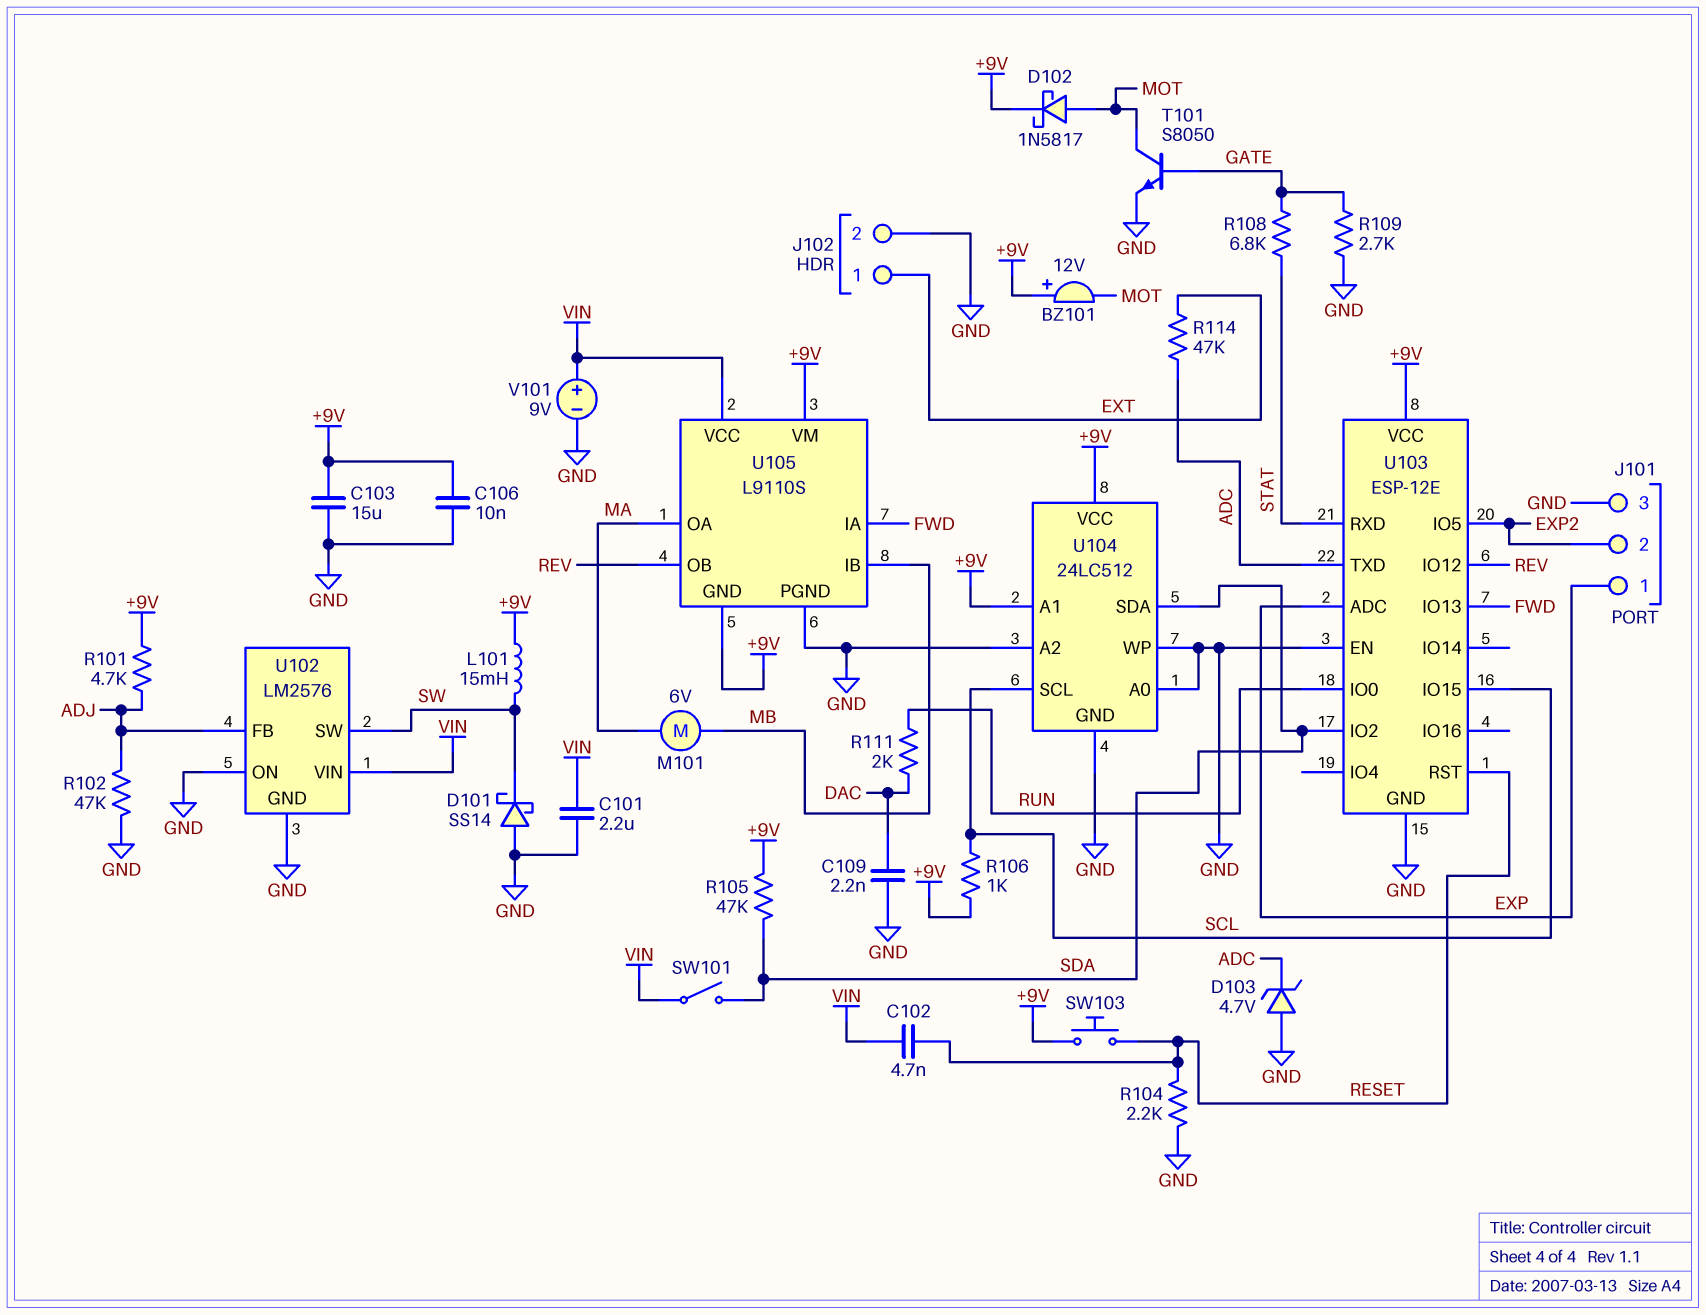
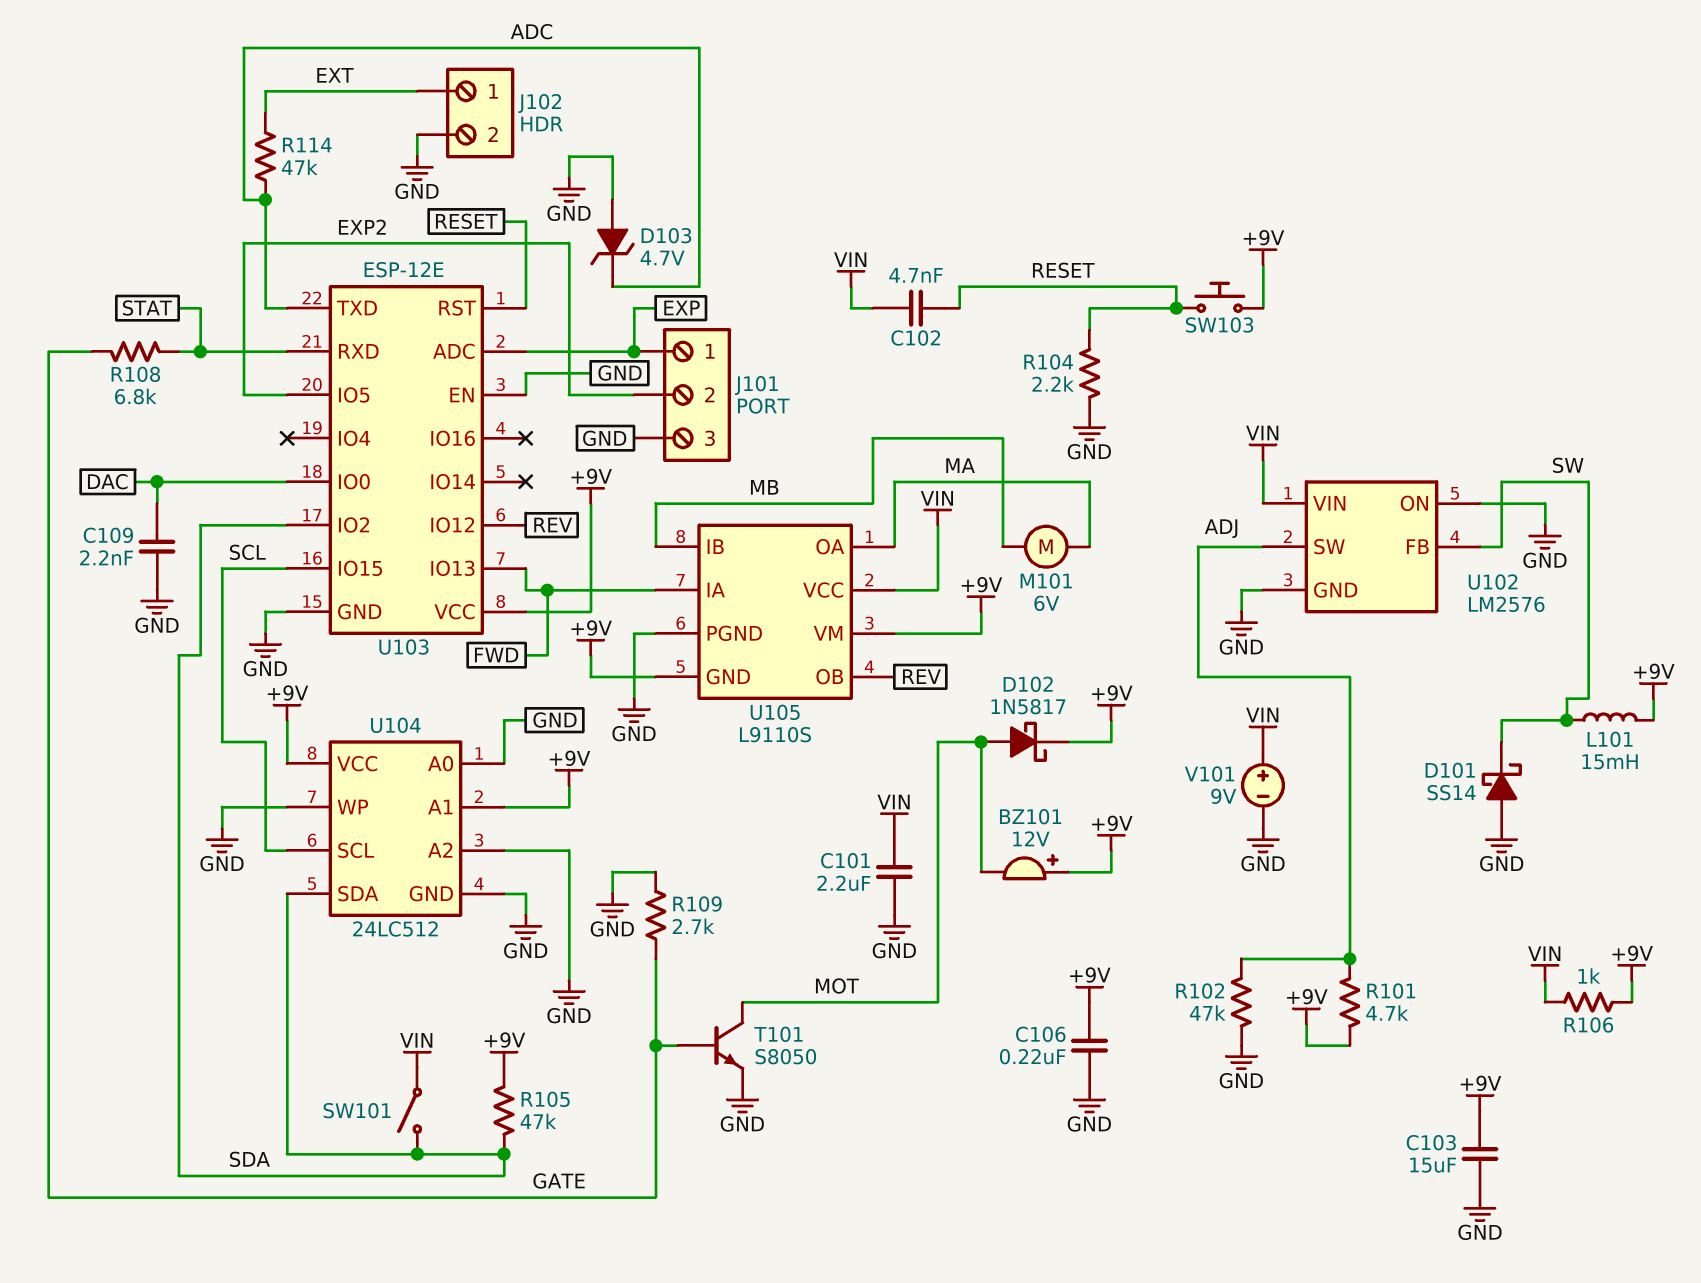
C106: 10nF (+9V, GND) -> 220nF (+9V, GND)
R106: 1k (+9V, SCL) -> 1k (+9V, VIN)
R111: 2k (DAC, RUN) -> none
U102 pin FB: ADJ -> SW
U102 pin SW: SW -> ADJ
U103 pin IO0: RUN -> DAC

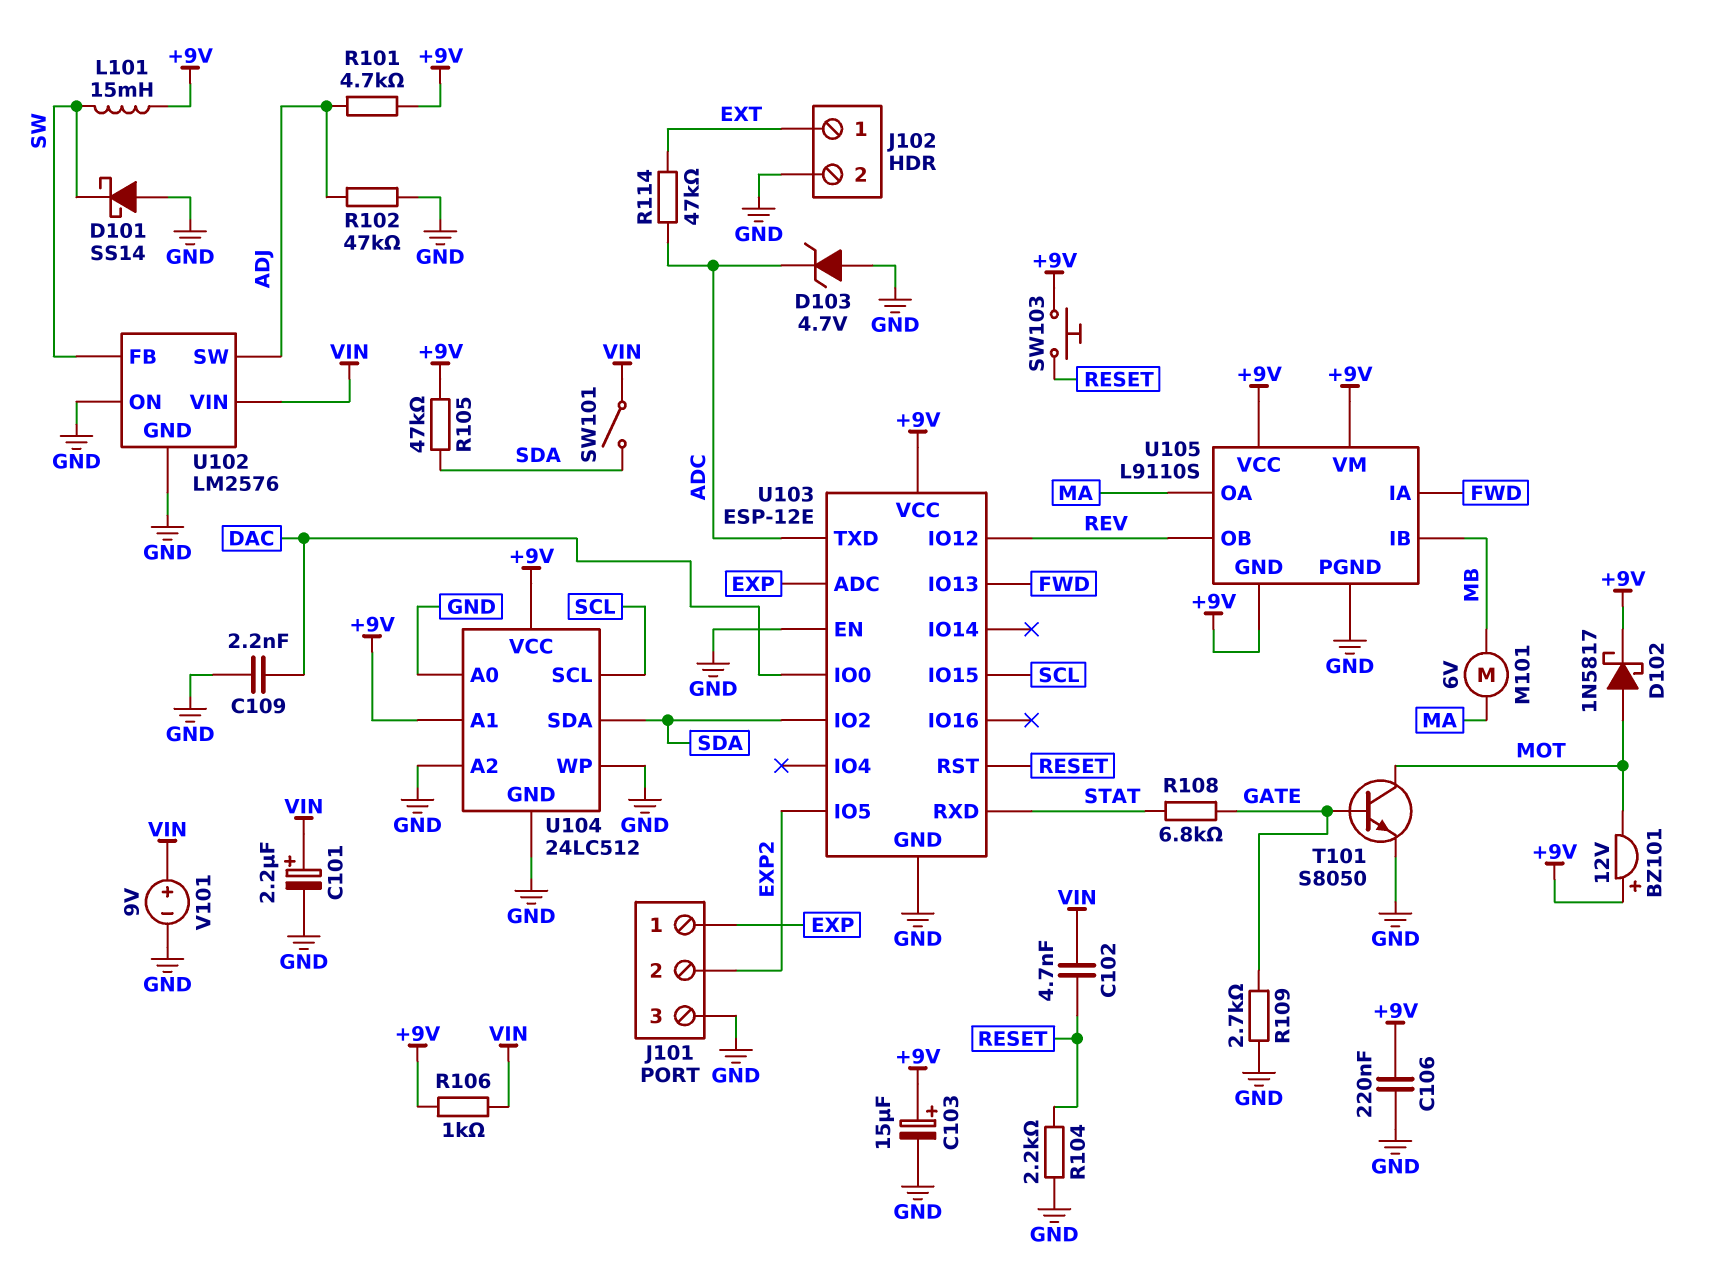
C101: 2.2uF (GND, VIN) -> 2.2uF (plus VIN, minus GND)
C103: 15uF (+9V, GND) -> 15uF (plus +9V, minus GND)
U105 pin VCC: VIN -> +9V

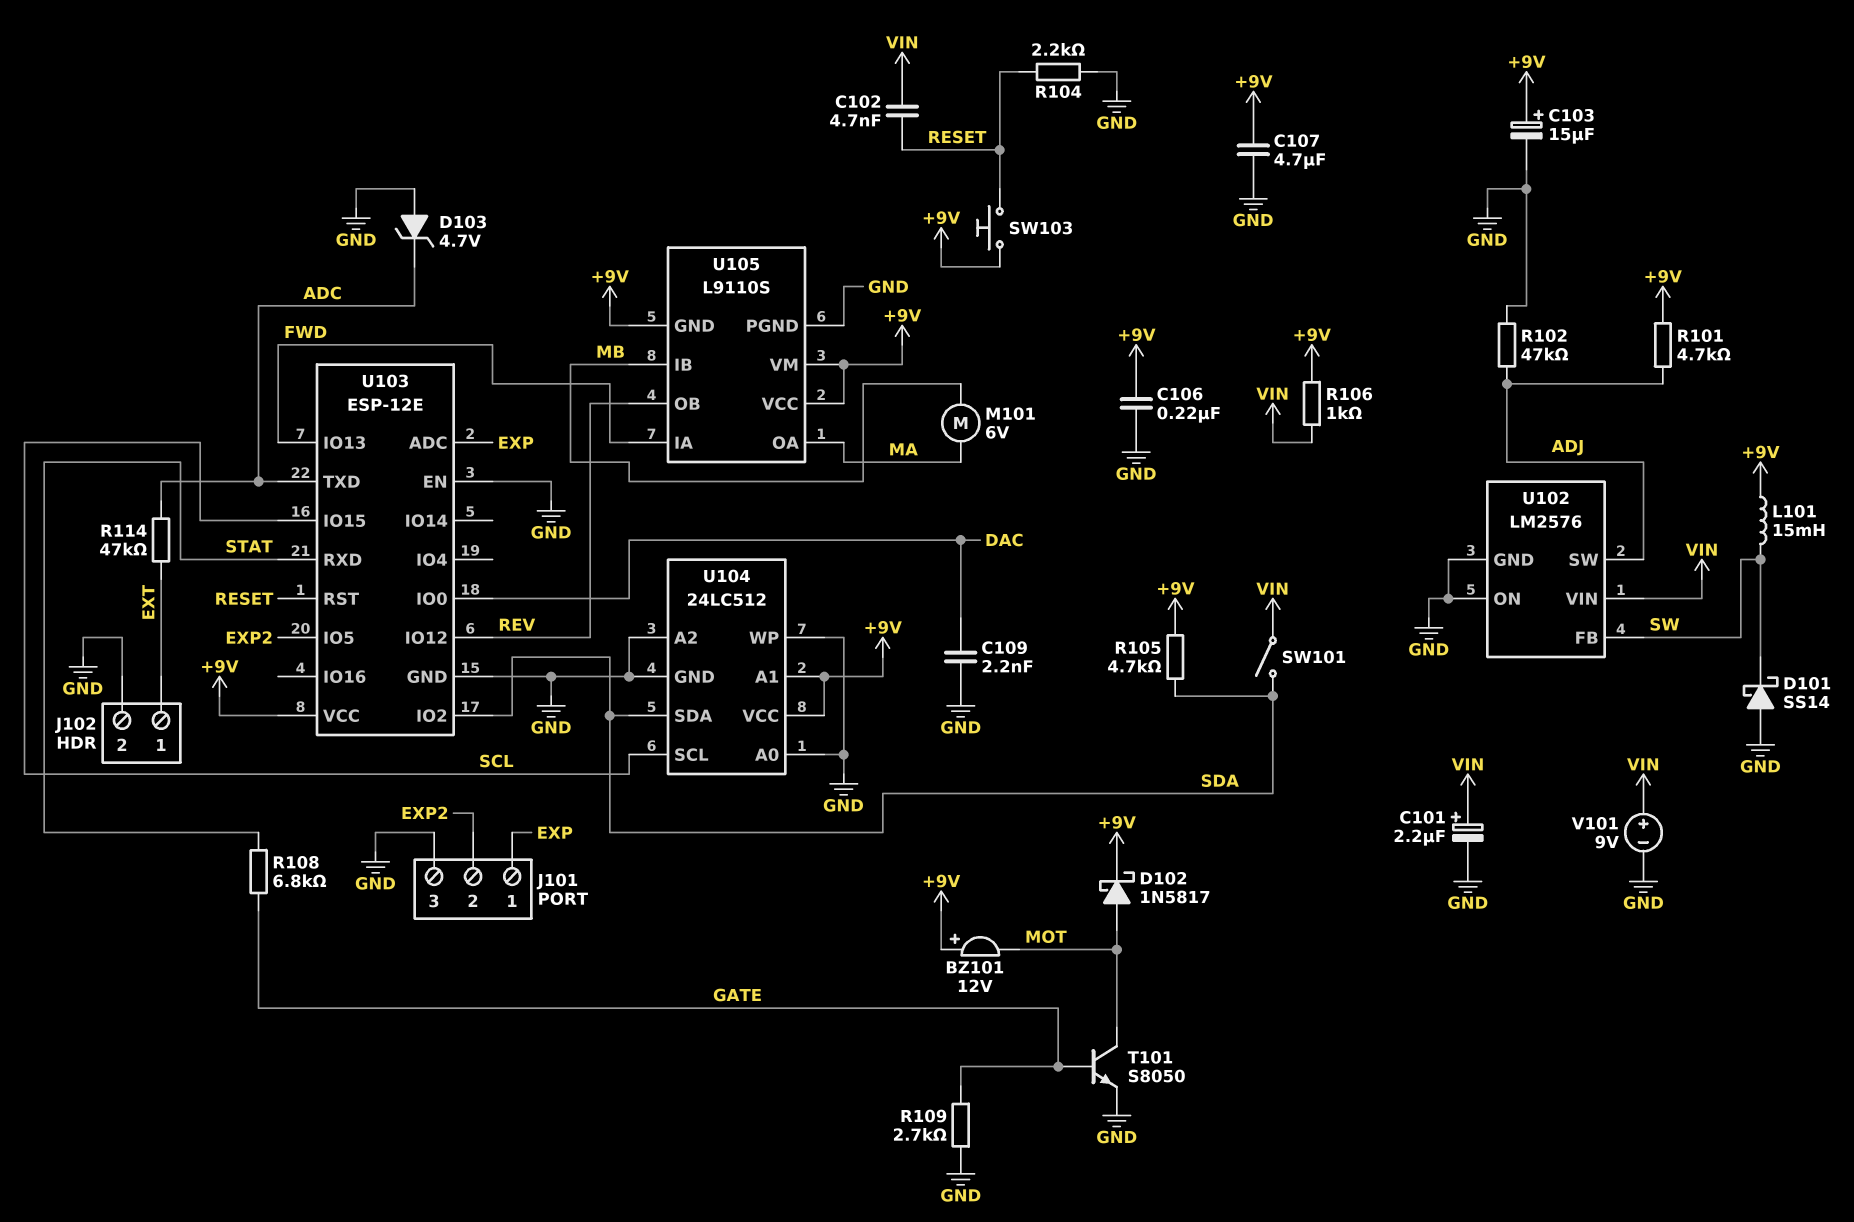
C107: none -> 4.7uF (+9V, GND)
R105: 47k (+9V, SDA) -> 4.7k (+9V, SDA)

